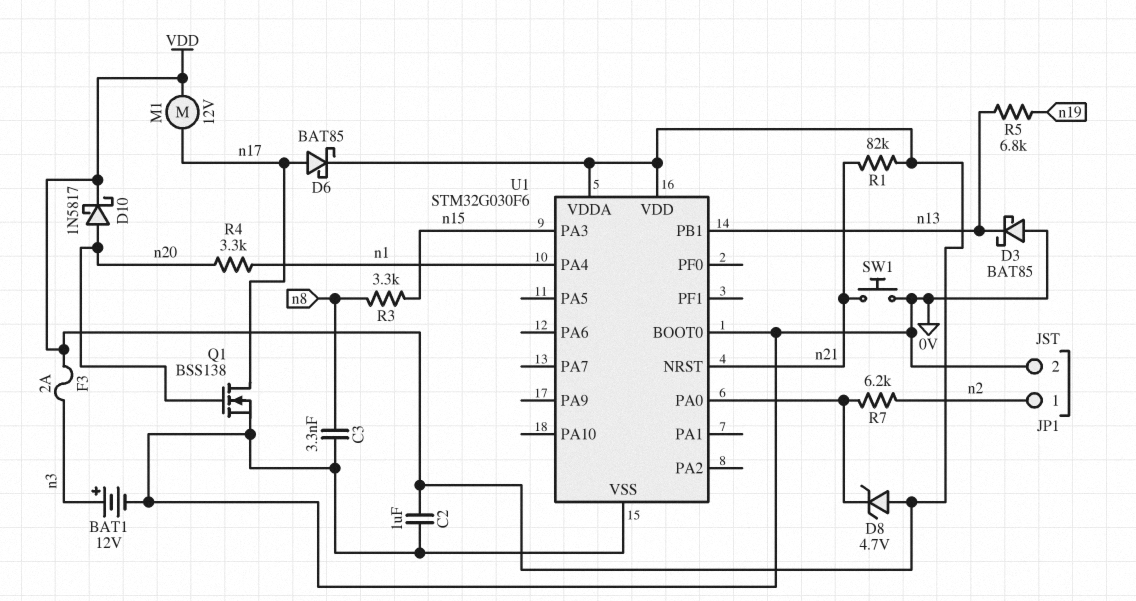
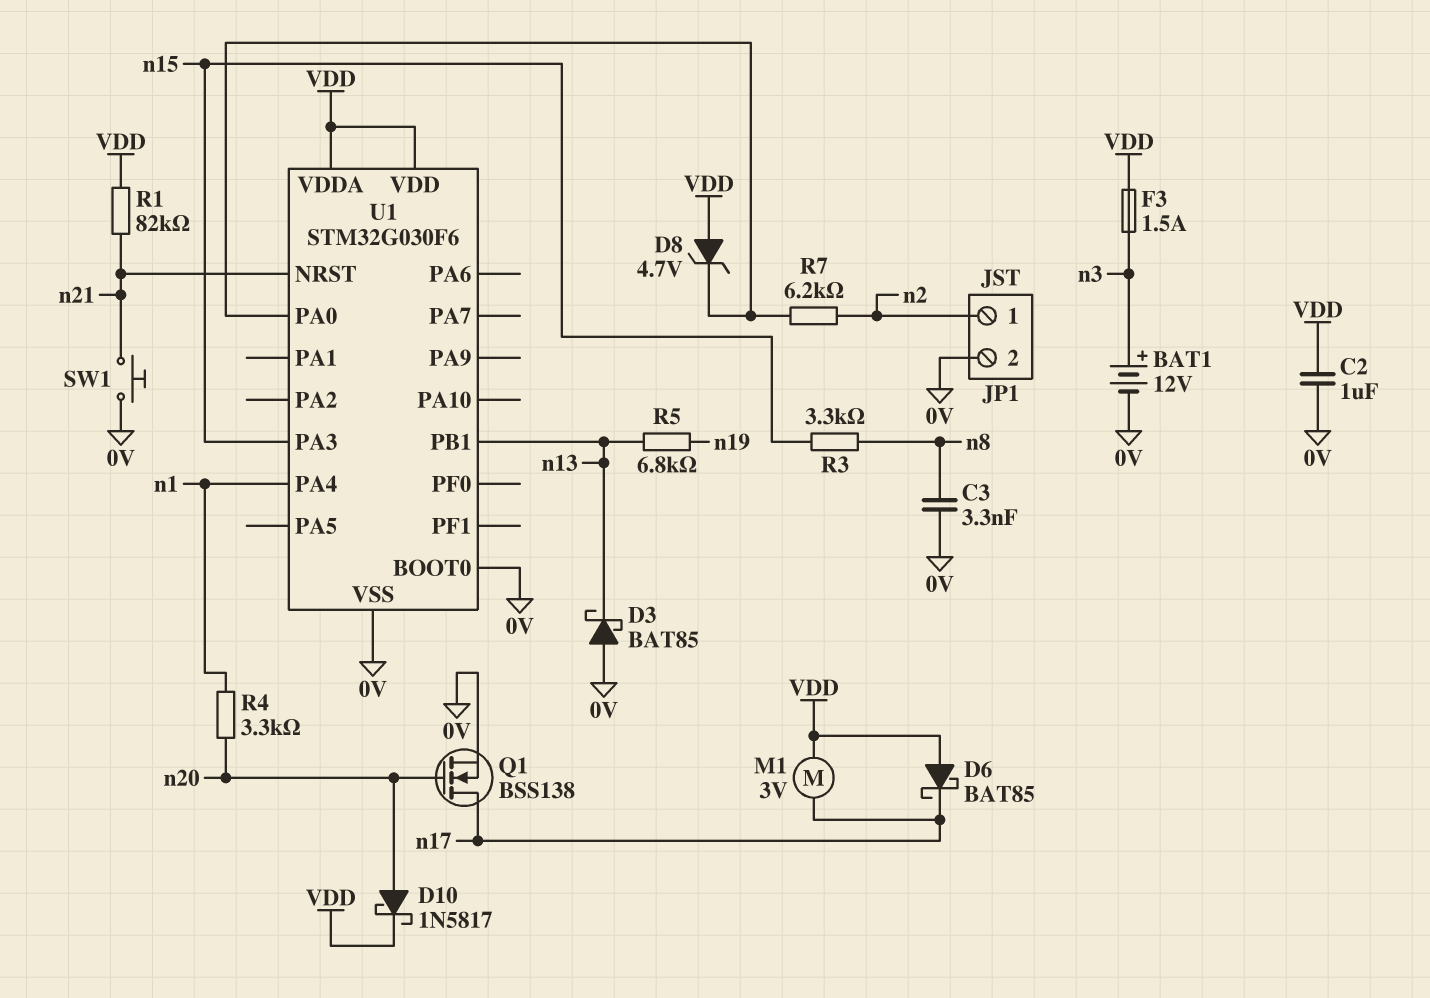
D6: schottky BAT85 (A n17, K VDD) -> schottky BAT85 (A VDD, K n17)
F3: 2A (VDD, n3) -> 1.5A (VDD, n3)
M1: motor 12V (VDD, n17) -> motor 3V (VDD, n17)

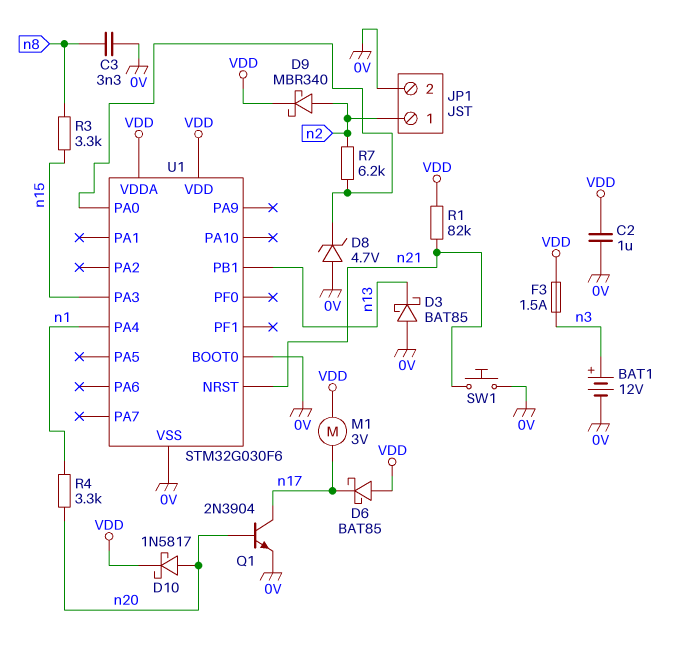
D8: zener 4.7V (A VDD, K U1/PA0) -> zener 4.7V (A 0V, K U1/PA0)
D9: none -> schottky MBR340 (A n2, K VDD)
Q1: NMOS BSS138 (G n20, D n17, S 0V) -> NPN 2N3904 (B n20, C n17, E 0V)
R5: 6.8k (n13, n19) -> none

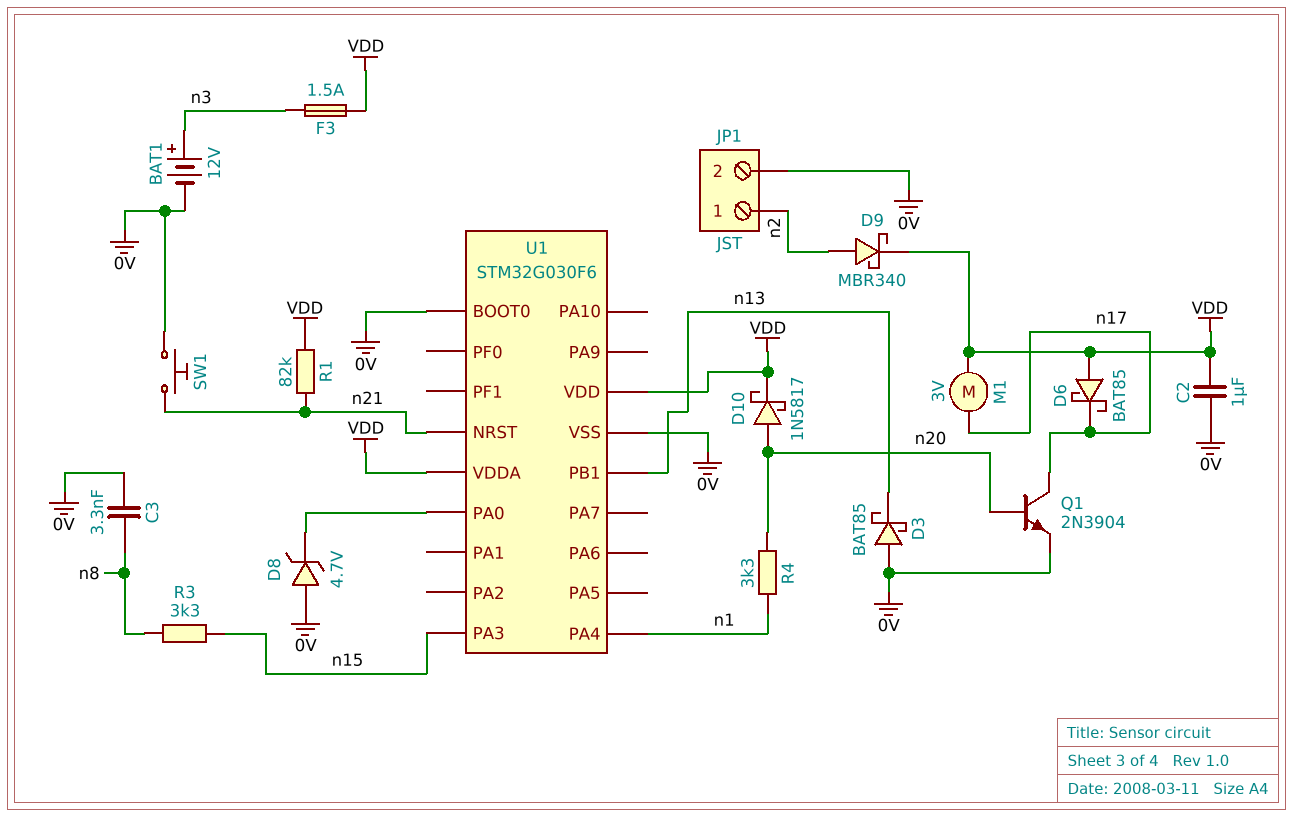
R7: 6.2k (U1/PA0, n2) -> none

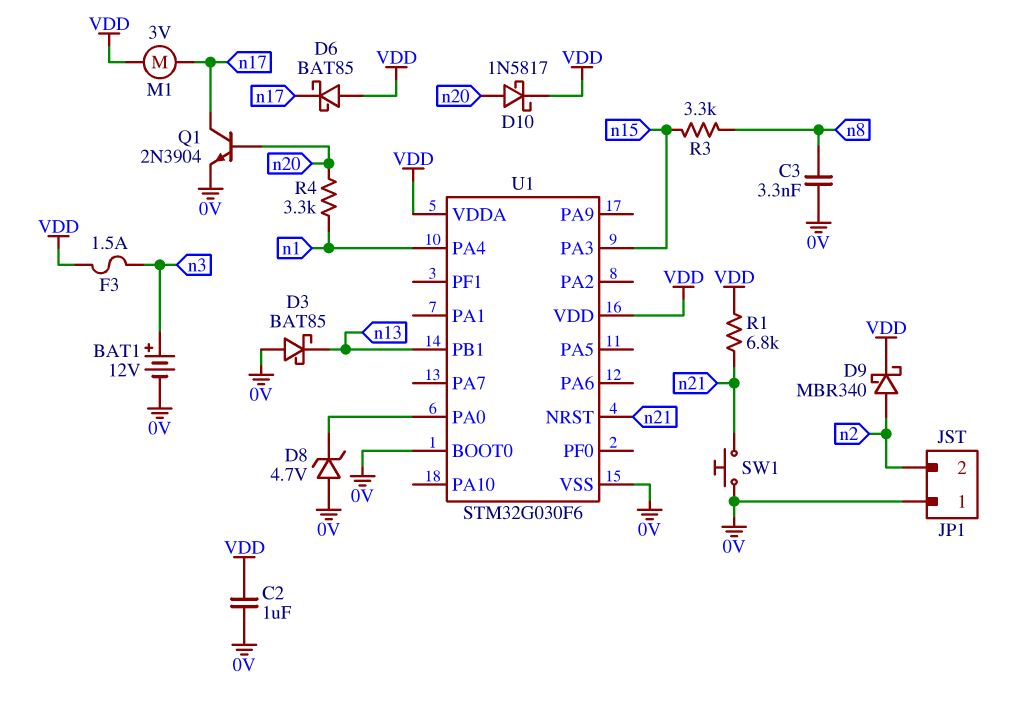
JP1 pin 1: n2 -> 0V
JP1 pin 2: 0V -> n2
R1: 82k (VDD, n21) -> 6.8k (VDD, n21)

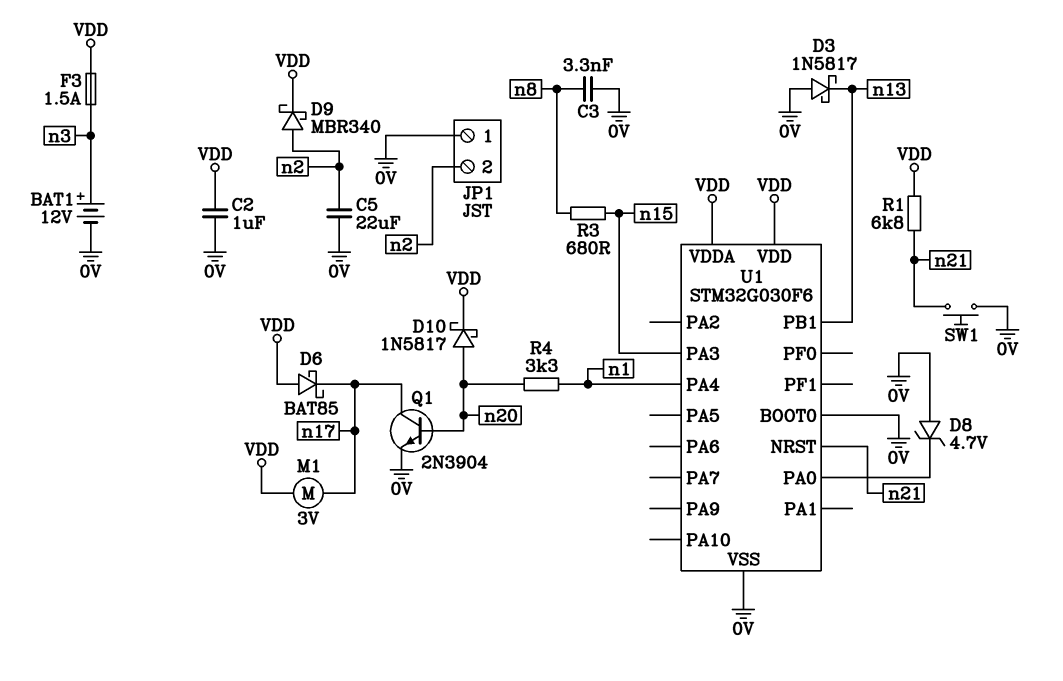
C5: none -> 22uF (0V, n2)
D3: schottky BAT85 (A 0V, K n13) -> schottky 1N5817 (A 0V, K n13)
R3: 3.3k (n8, n15) -> 680 (n8, n15)

